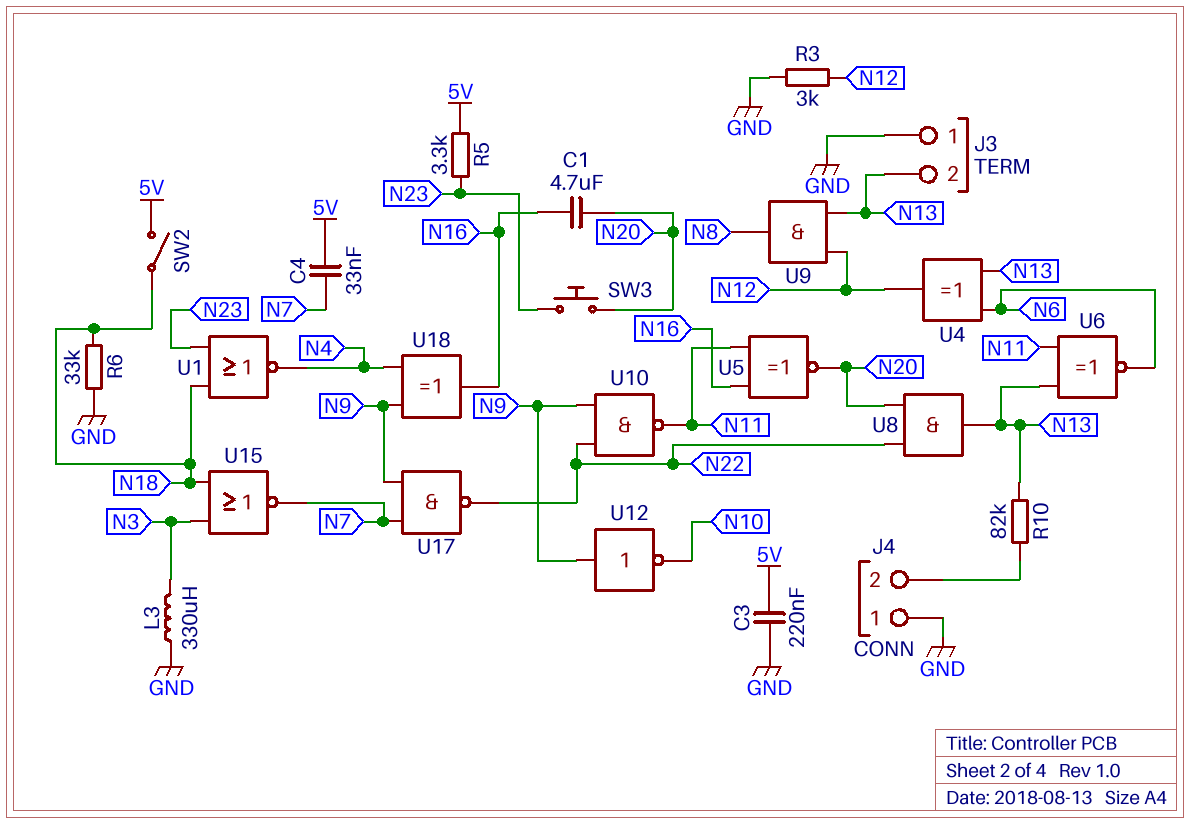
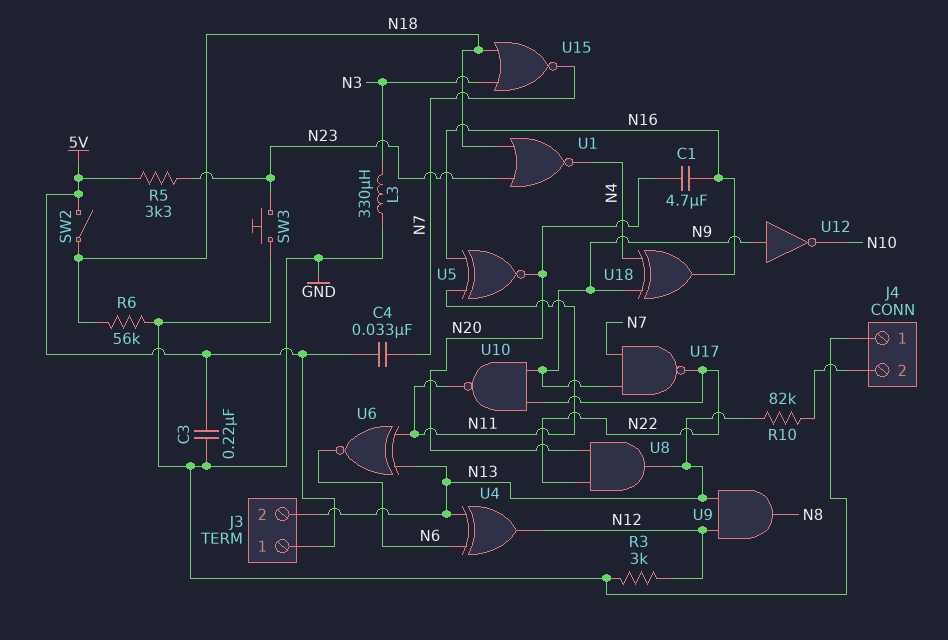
J3 pin 1: GND -> 5V
R6: 33k (GND, N18) -> 56k (GND, N18)
SW3: button (N20, N23) -> button (GND, N23)

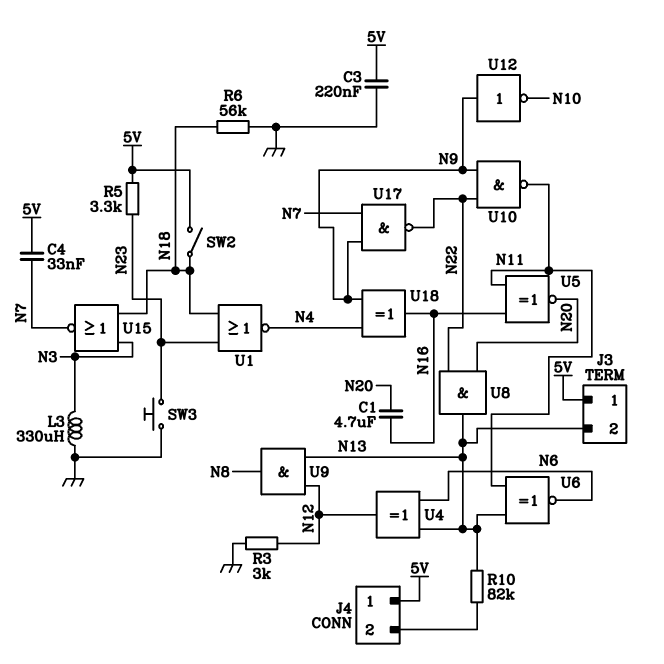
J4 pin 1: GND -> 5V

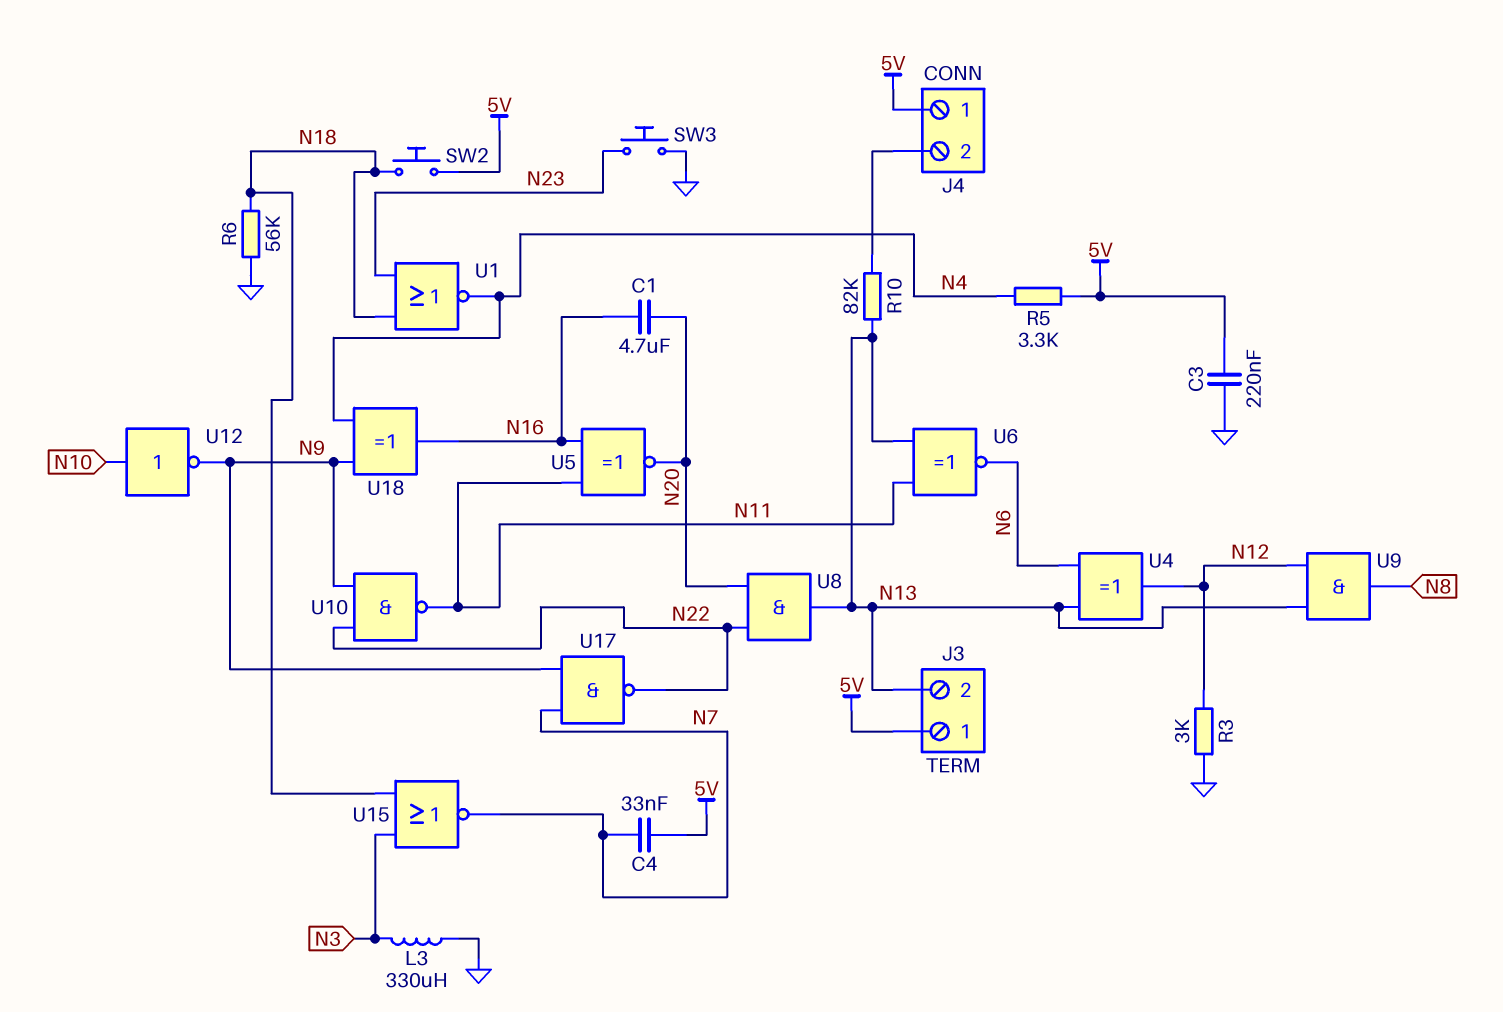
R5: 3.3k (5V, N23) -> 3.3k (5V, N4)
SW2: switch (5V, N18) -> button (5V, N18)
U12: NOT (in N9, out N10) -> NOT (in N10, out N9)

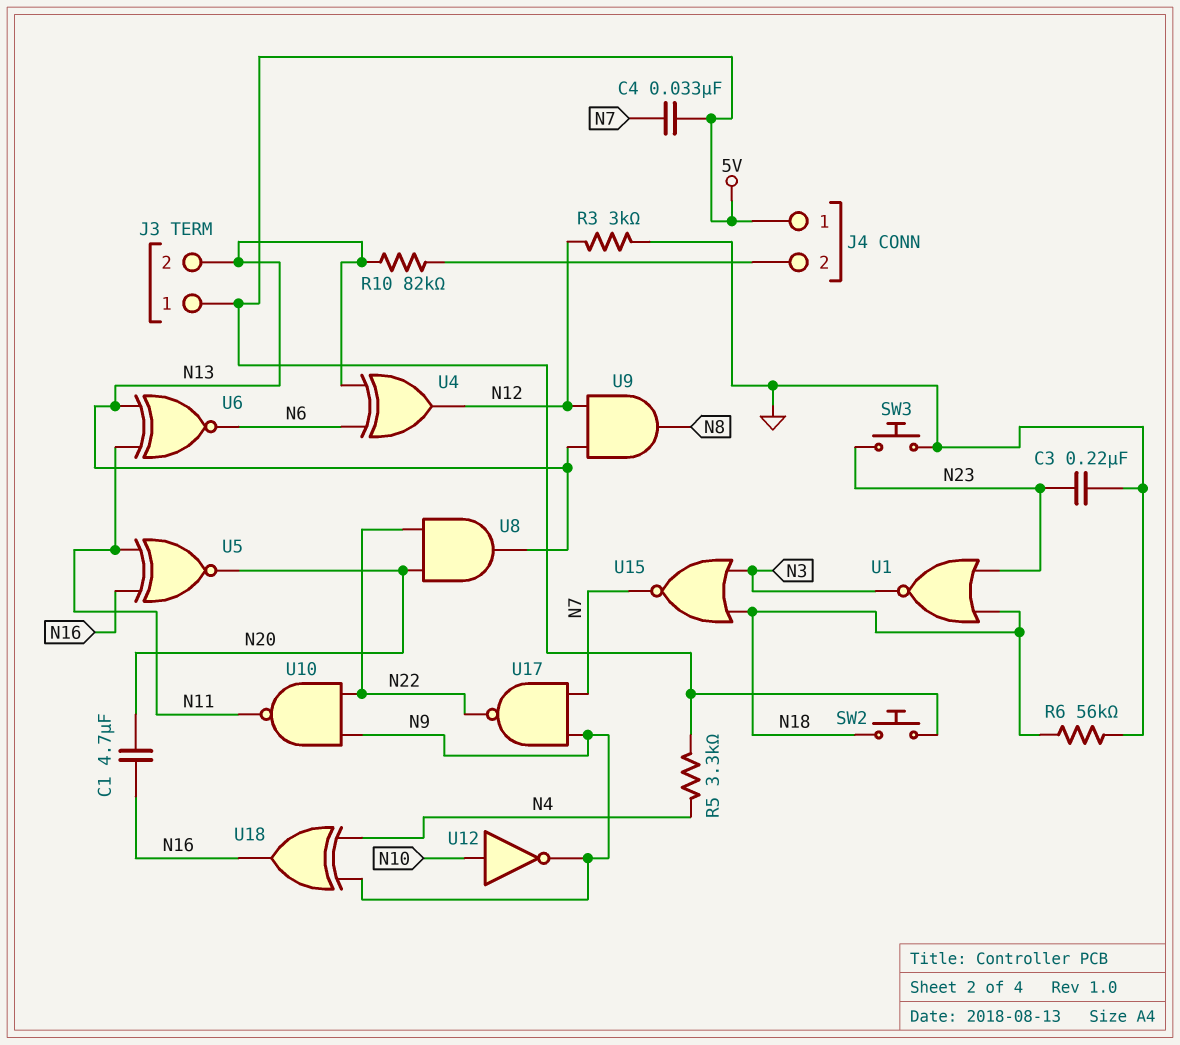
C3: 220nF (5V, GND) -> 220nF (GND, N23)
L3: 330uH (GND, N3) -> none
U1: NOR (in N18, in N23, out N4) -> NOR (in N18, in N23, out N3)

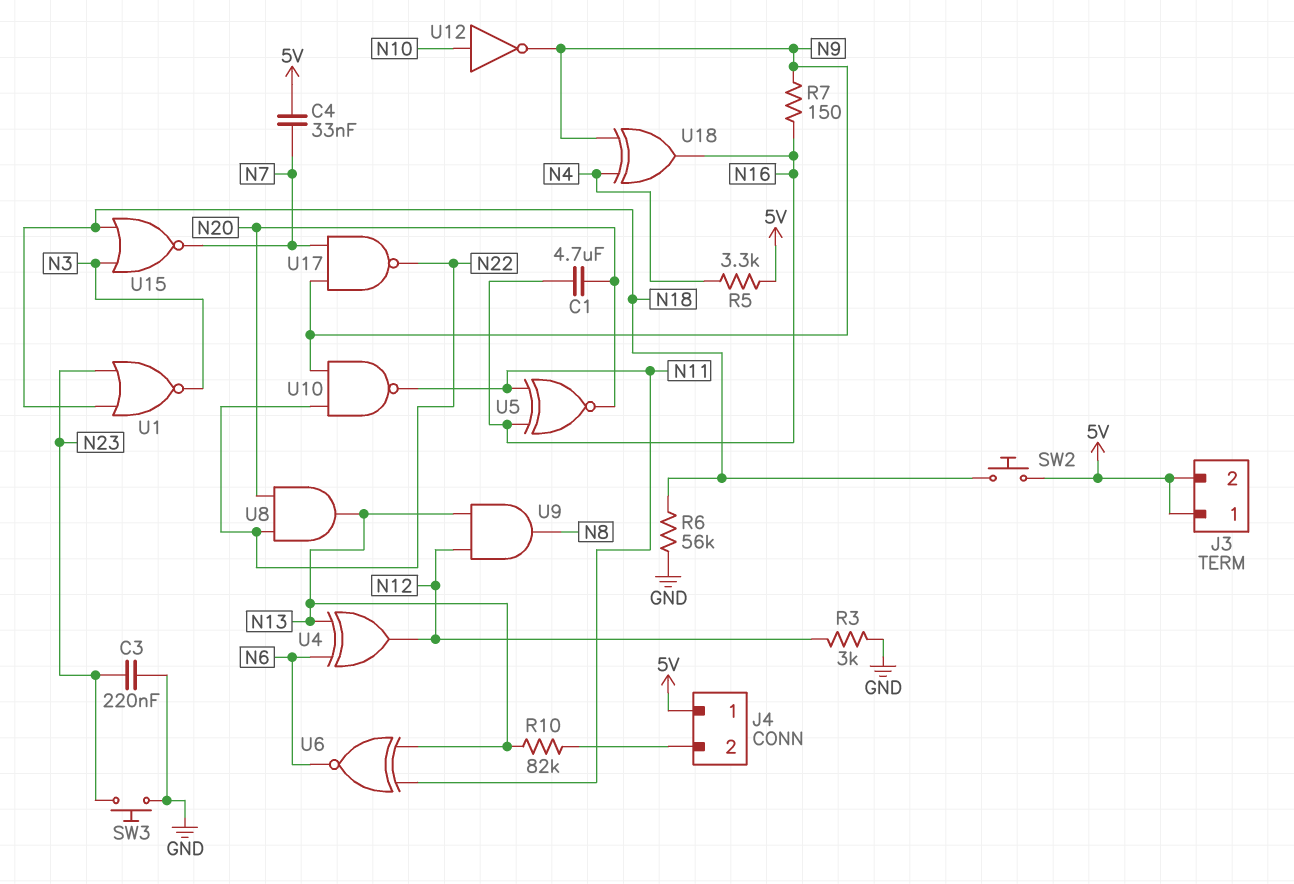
J3 pin 2: N13 -> 5V
R7: none -> 150 (N9, N16)

